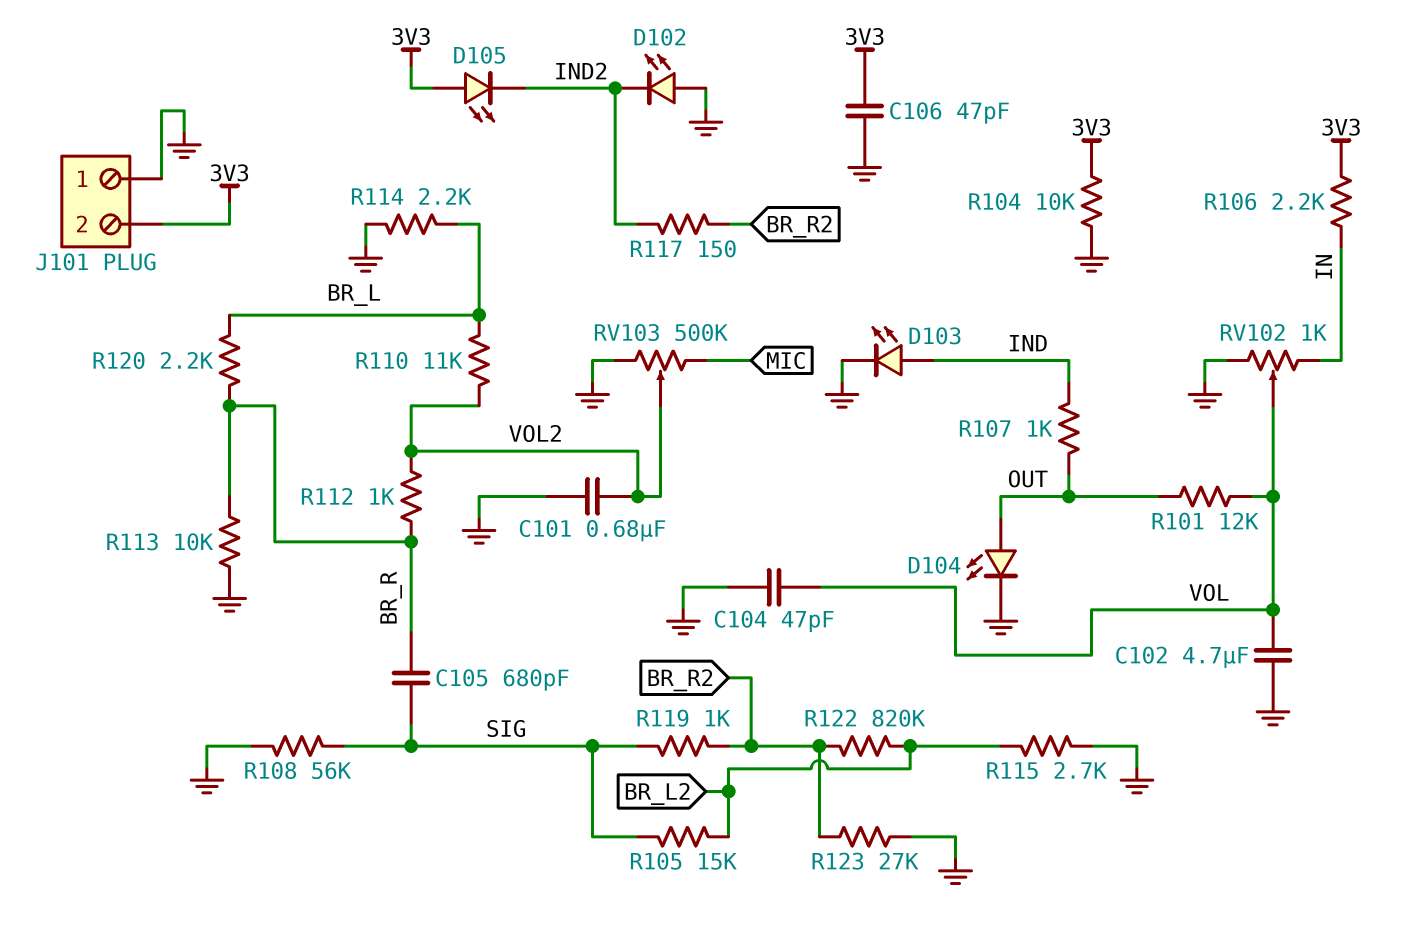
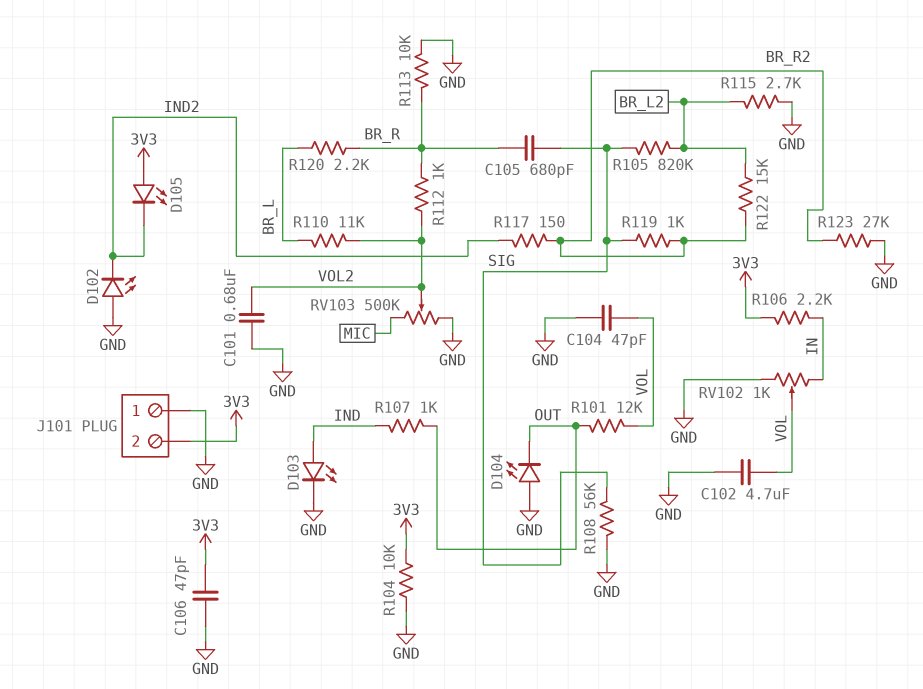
D104: LED (A OUT, K GND) -> LED (A GND, K OUT)
R105: 15k (BR_L2, SIG) -> 820k (BR_L2, SIG)
R114: 2.2k (BR_L, GND) -> none
R122: 820k (BR_L2, BR_R2) -> 15k (BR_L2, BR_R2)

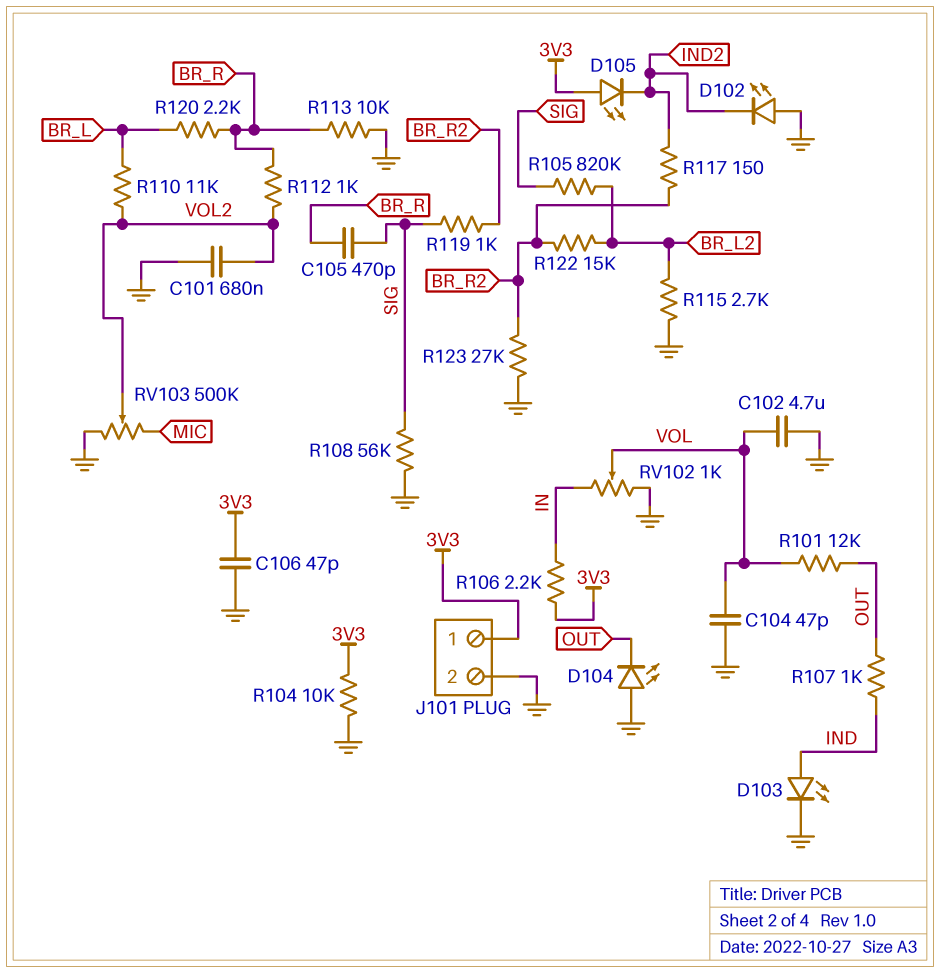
C105: 680pF (BR_R, SIG) -> 470pF (BR_R, SIG)
J101 pin 1: GND -> 3V3
J101 pin 2: 3V3 -> GND

